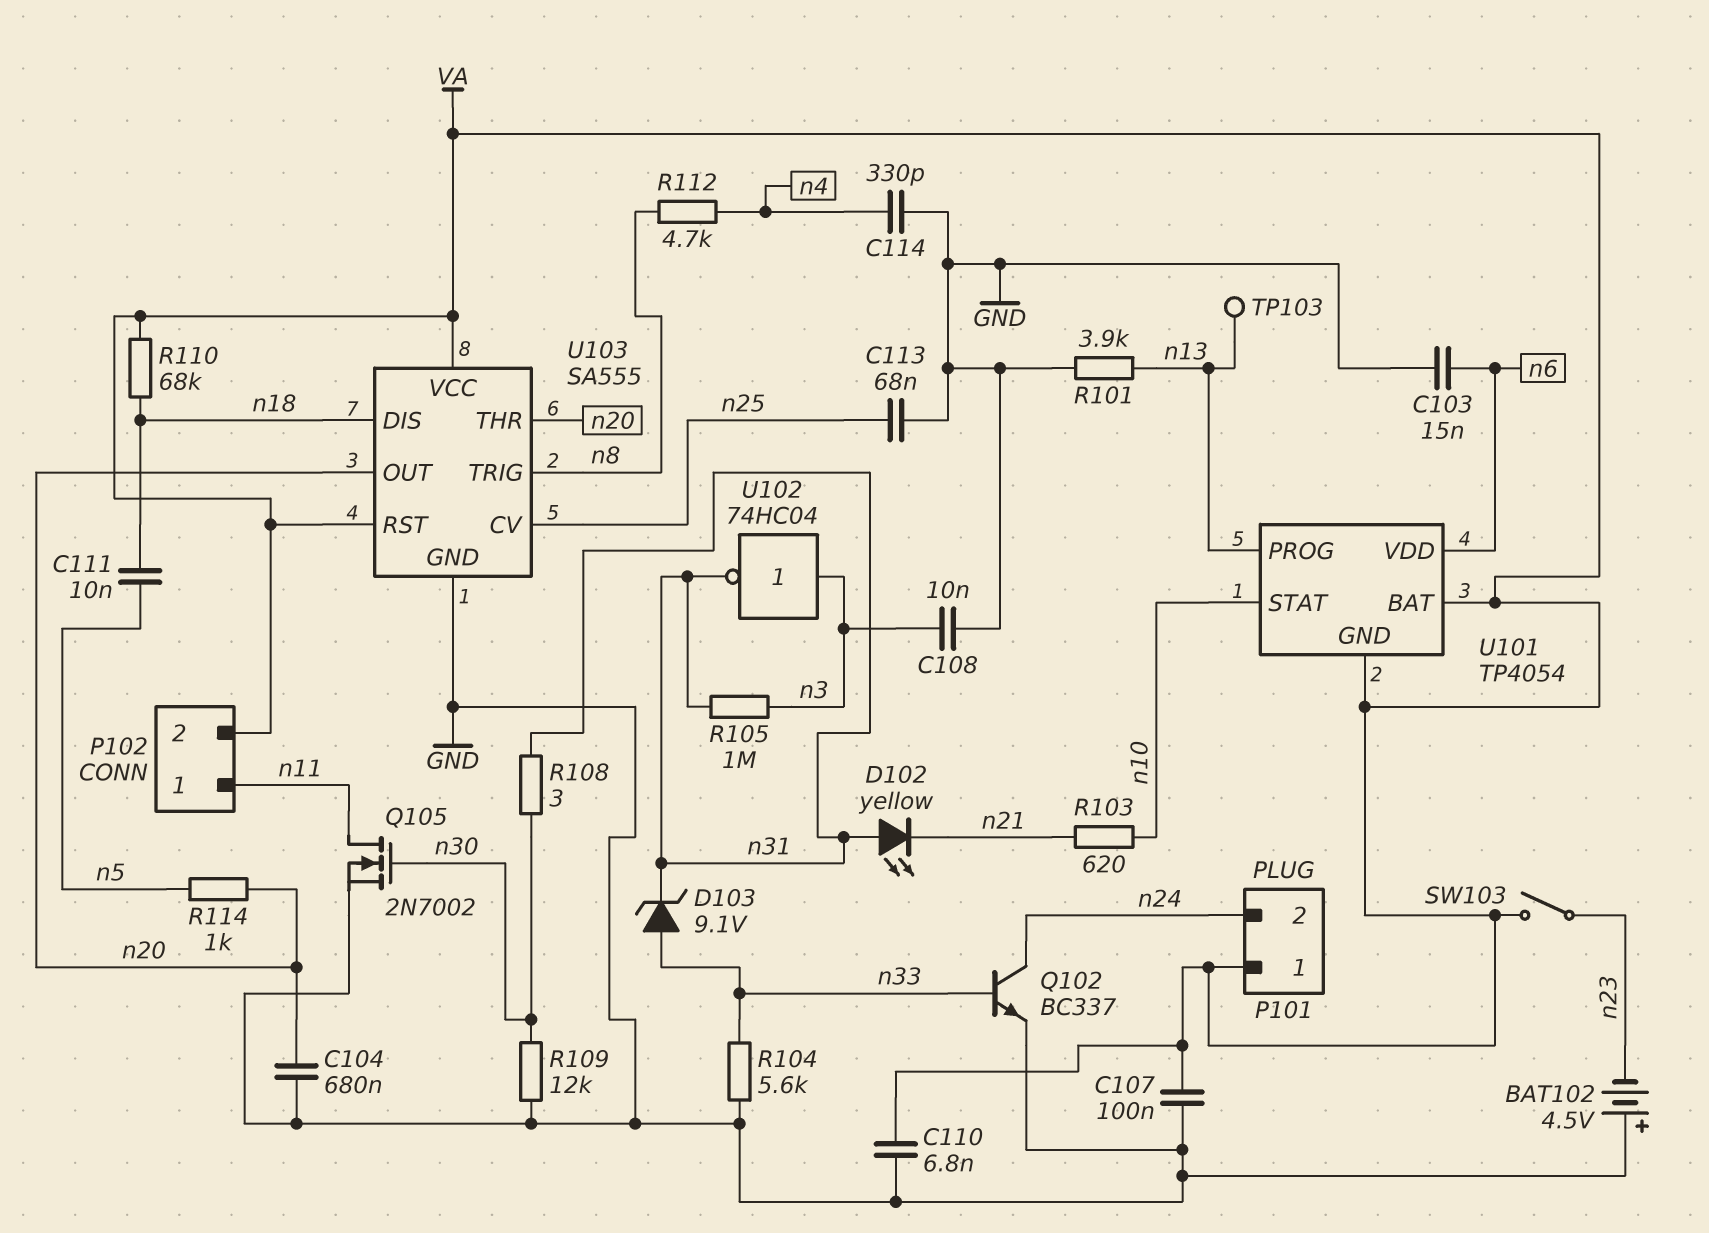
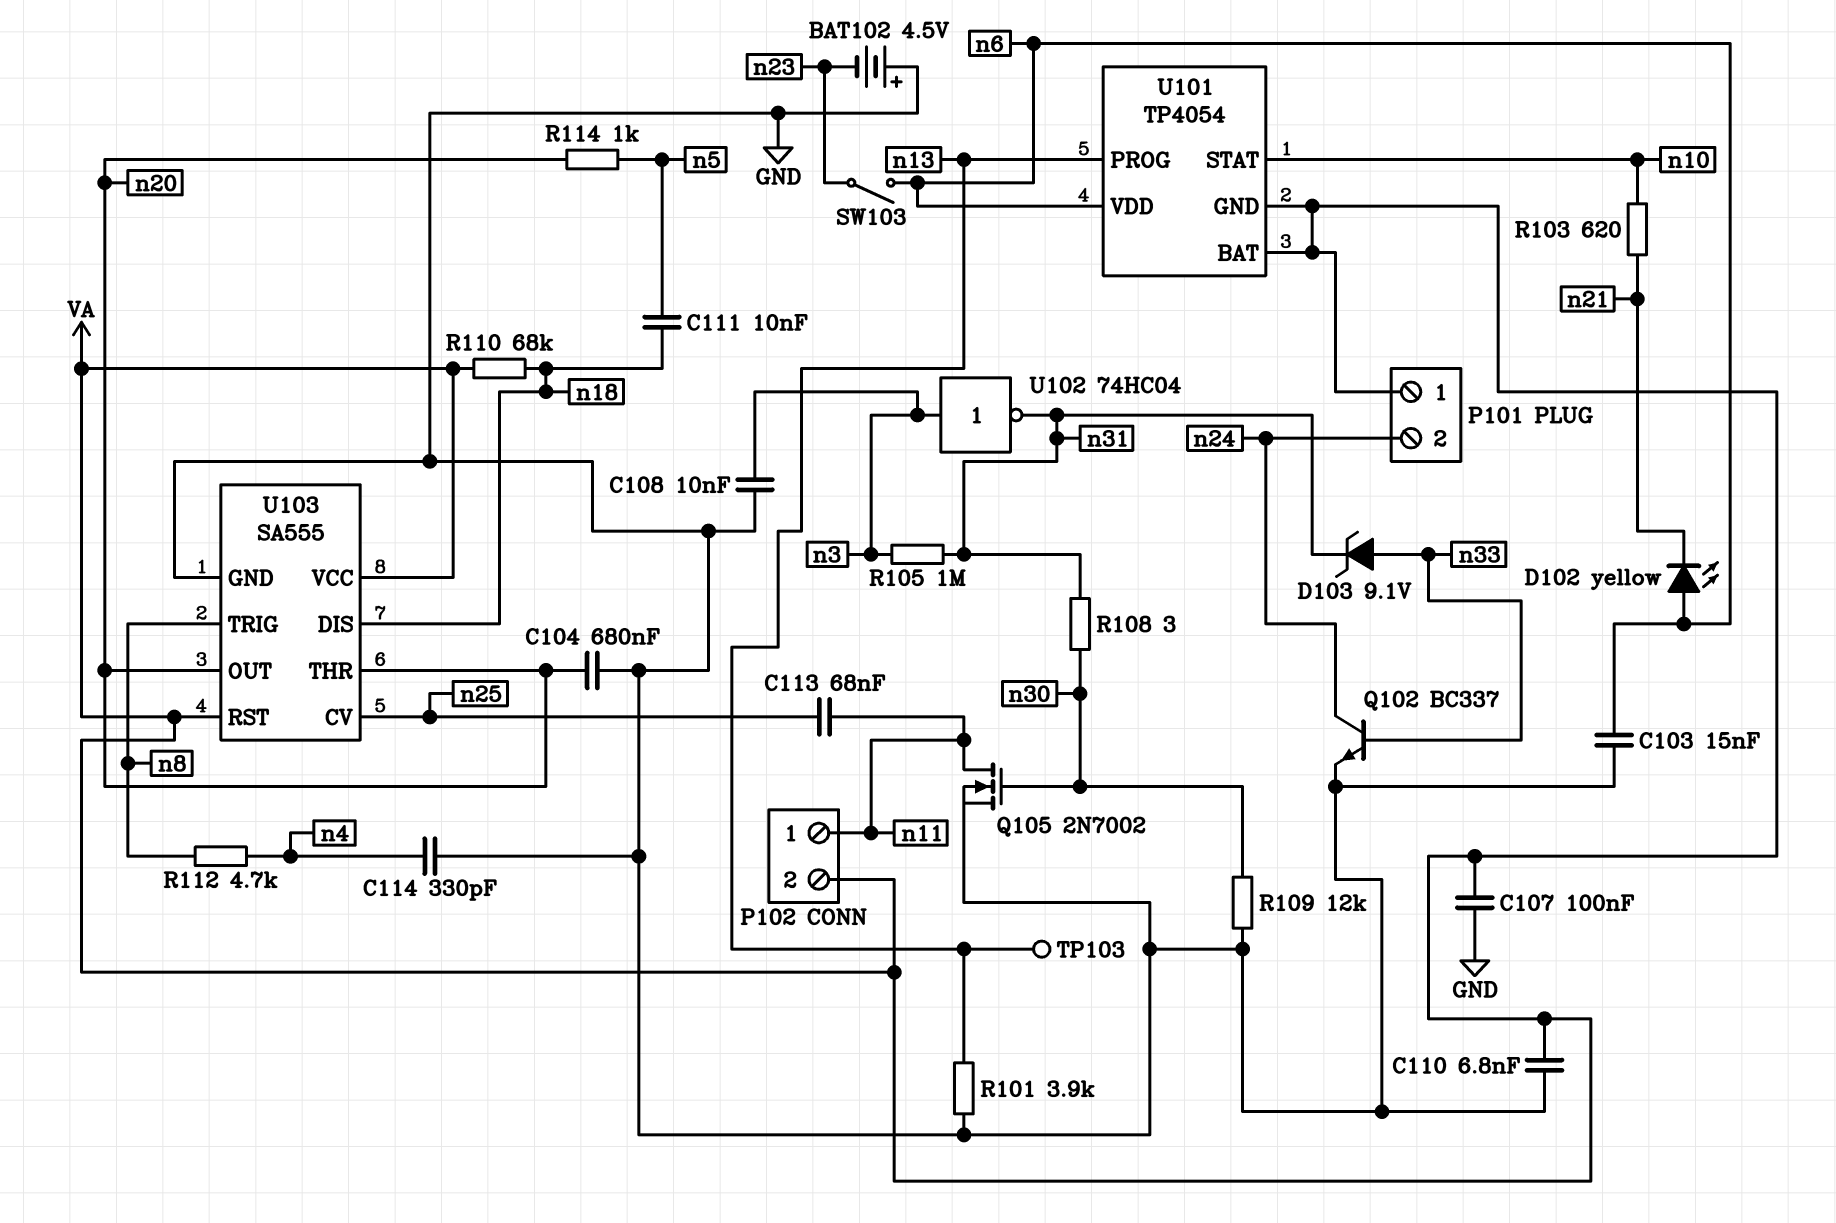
C113: 68nF (GND, n25) -> 68nF (n11, n25)
D102: LED yellow (A n31, K n21) -> LED yellow (A n6, K n21)
R104: 5.6k (GND, n33) -> none
SW103: switch (VA, n23) -> switch (n6, n23)

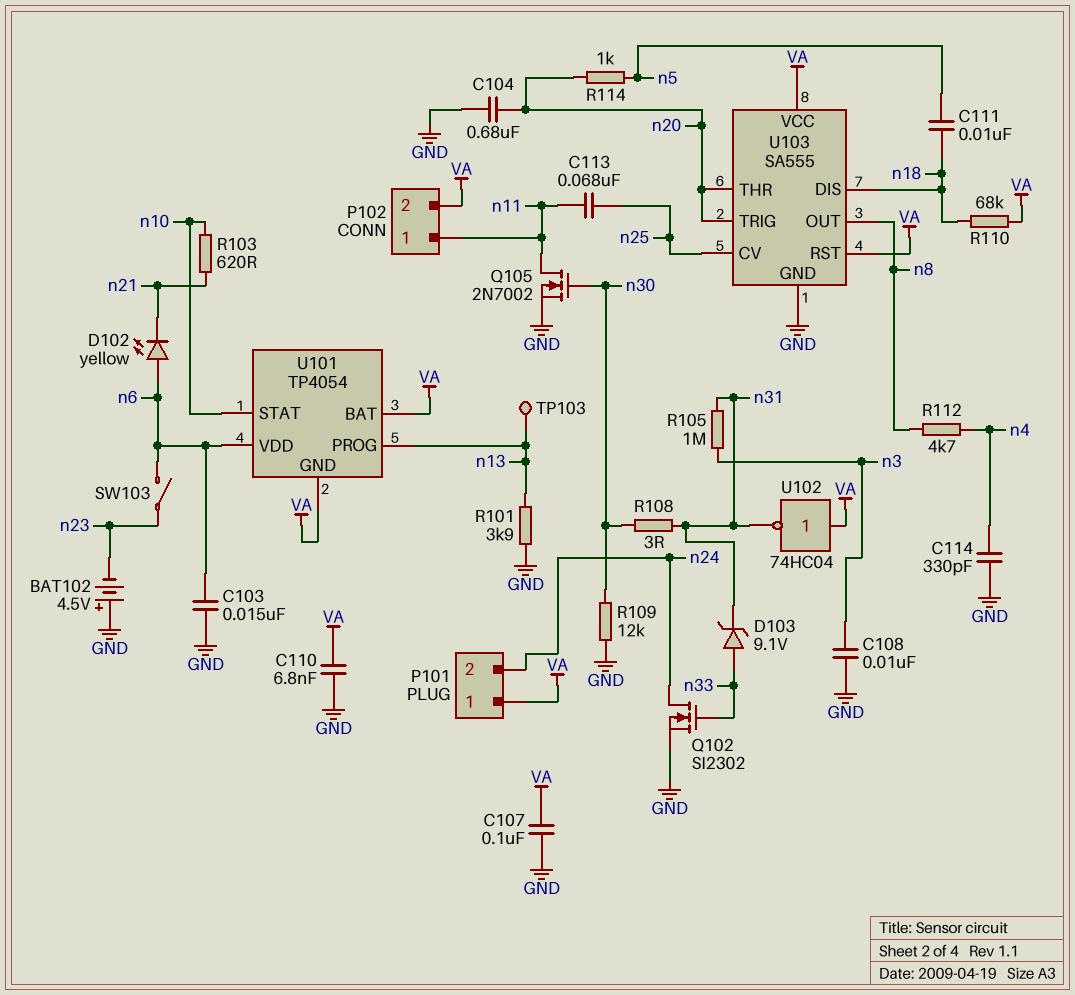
Q102: NPN BC337 (B n33, C n24, E GND) -> NMOS SI2302 (G n33, D n24, S GND)
U102: NOT 74HC04 (in n3, out n31) -> NOT 74HC04 (in VA, out n31)
U103 pin OUT: n20 -> n8
U103 pin TRIG: n8 -> n20

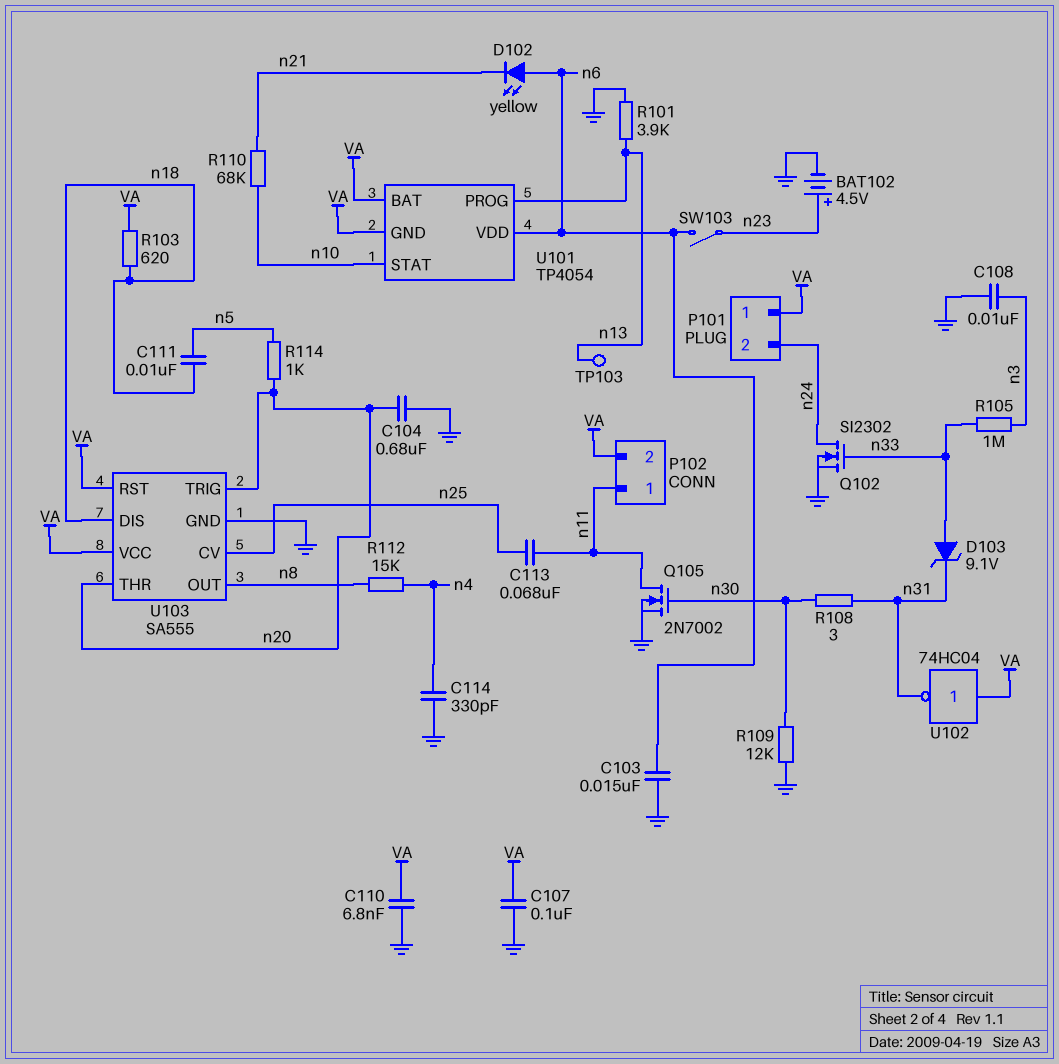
BAT102: 4.5V (plus GND, minus n23) -> 4.5V (plus n23, minus GND)
R103: 620 (n10, n21) -> 620 (VA, n18)
R105: 1M (n3, n31) -> 1M (n3, n33)
R110: 68k (VA, n18) -> 68k (n10, n21)
R112: 4.7k (n4, n8) -> 15k (n4, n8)

